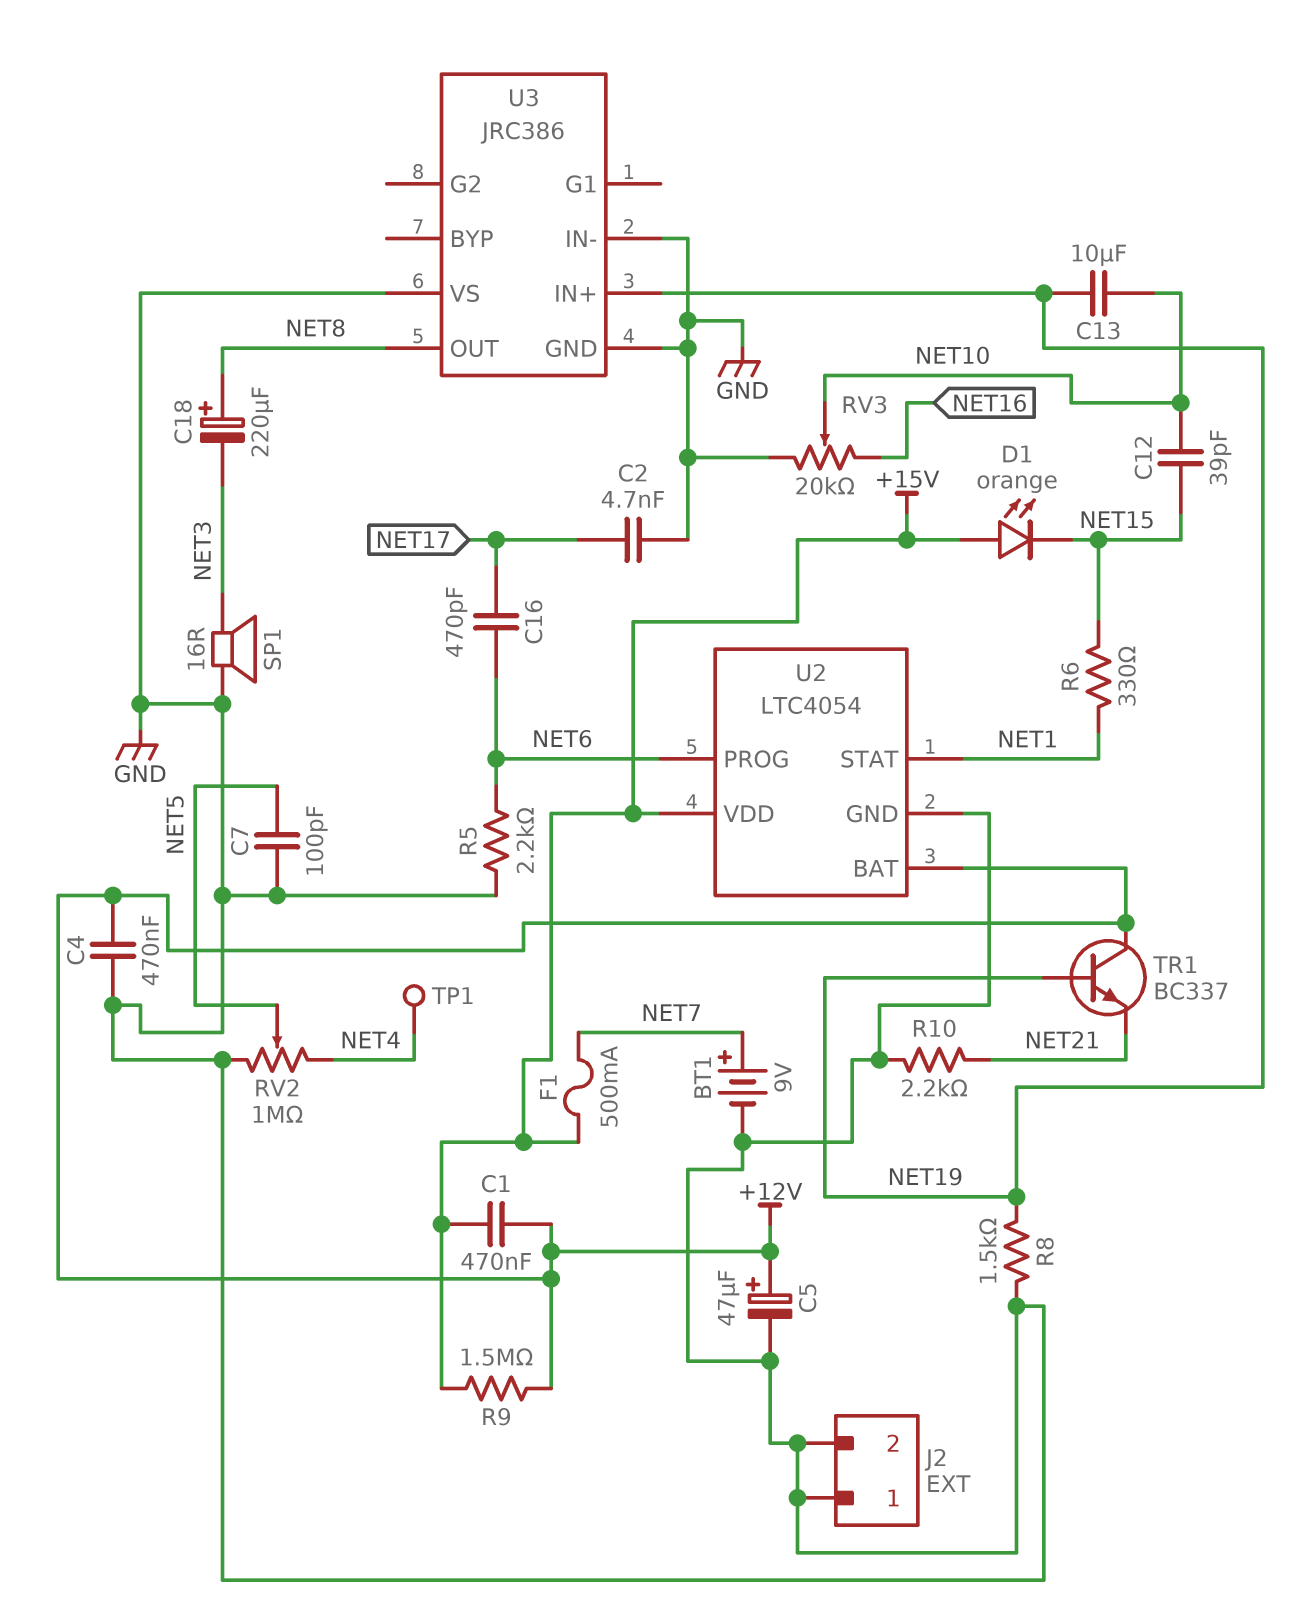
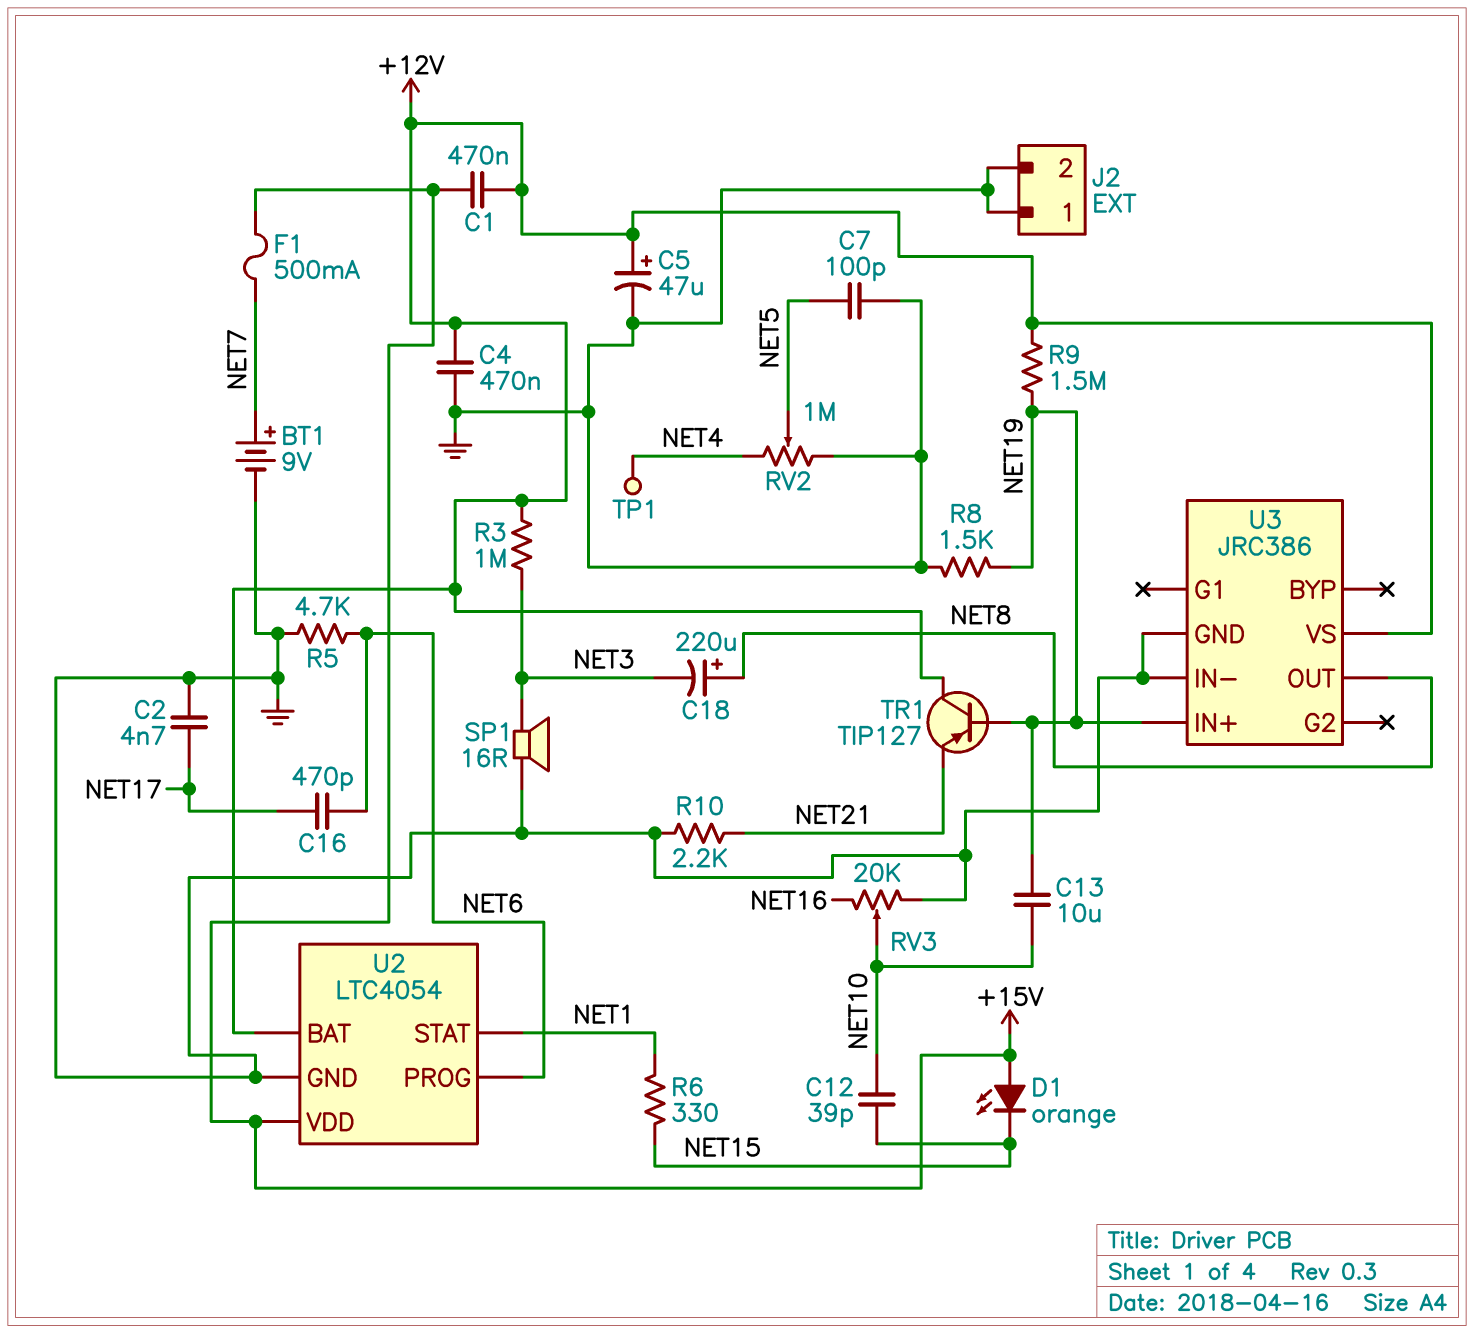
R3: none -> 1M (+12V, NET3)
R5: 2.2k (GND, NET6) -> 4.7k (GND, NET6)
R9: 1.5M (+12V, +15V) -> 1.5M (+12V, NET19)
TR1: NPN BC337 (B NET19, C +12V, E NET21) -> PNP TIP127 (B NET19, C +12V, E NET21)
U3 pin VS: GND -> +12V

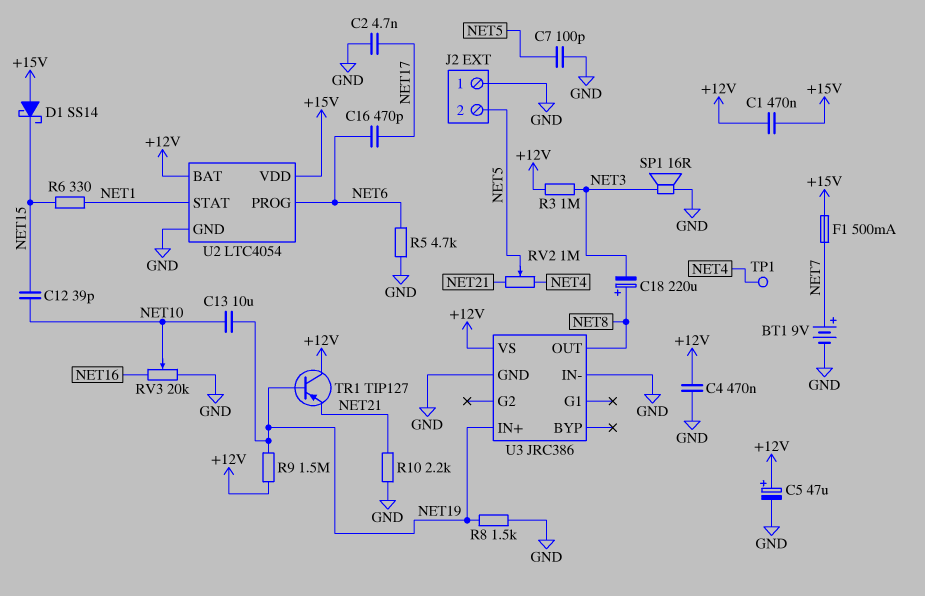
D1: LED orange (A +15V, K NET15) -> schottky SS14 (A +15V, K NET15)
J2 pin 2: GND -> NET5
RV2: 1M (GND, NET4, wiper NET5) -> 1M (NET4, NET21, wiper NET5)

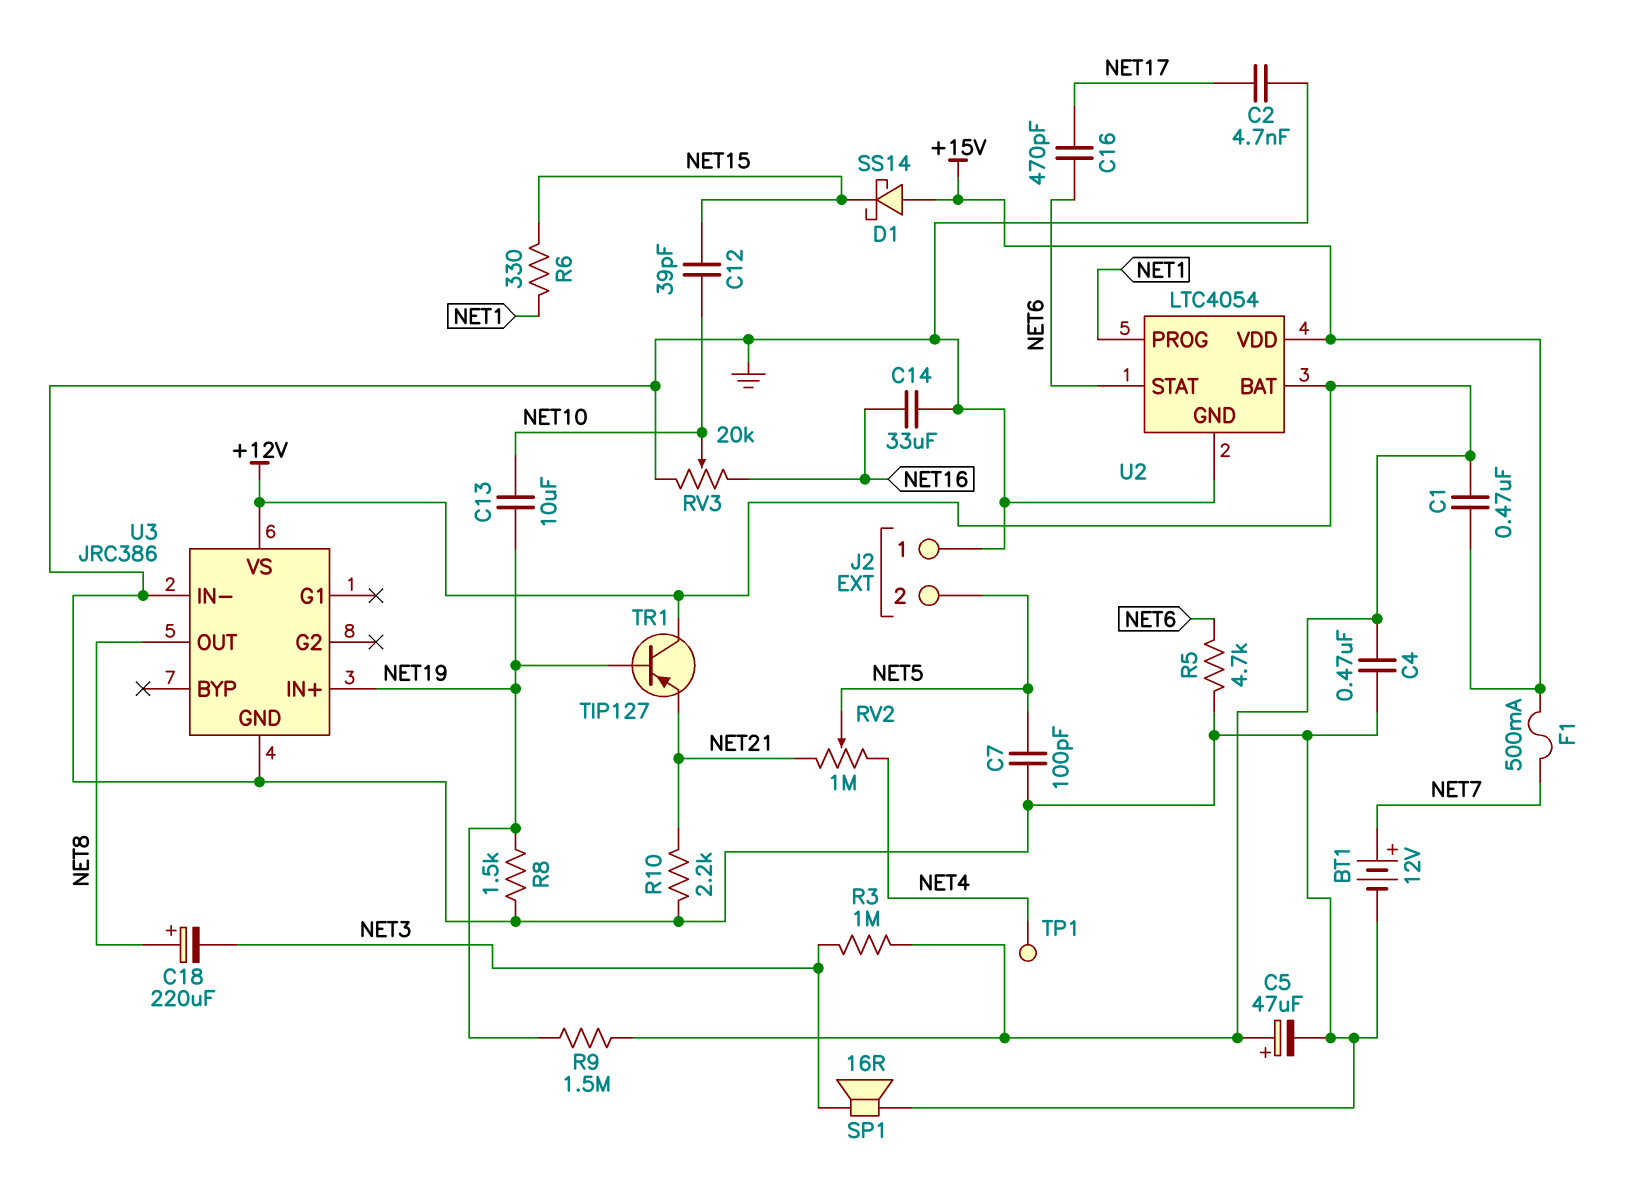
BT1: 9V (plus NET7, minus GND) -> 12V (plus NET7, minus GND)
C14: none -> 33uF (GND, NET16)
U2 pin PROG: NET6 -> NET1
U2 pin STAT: NET1 -> NET6

